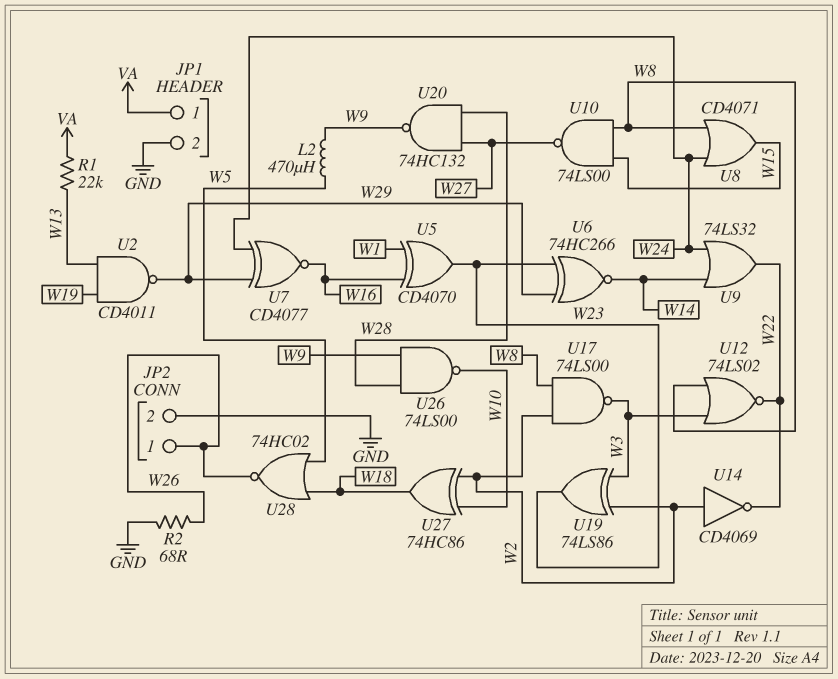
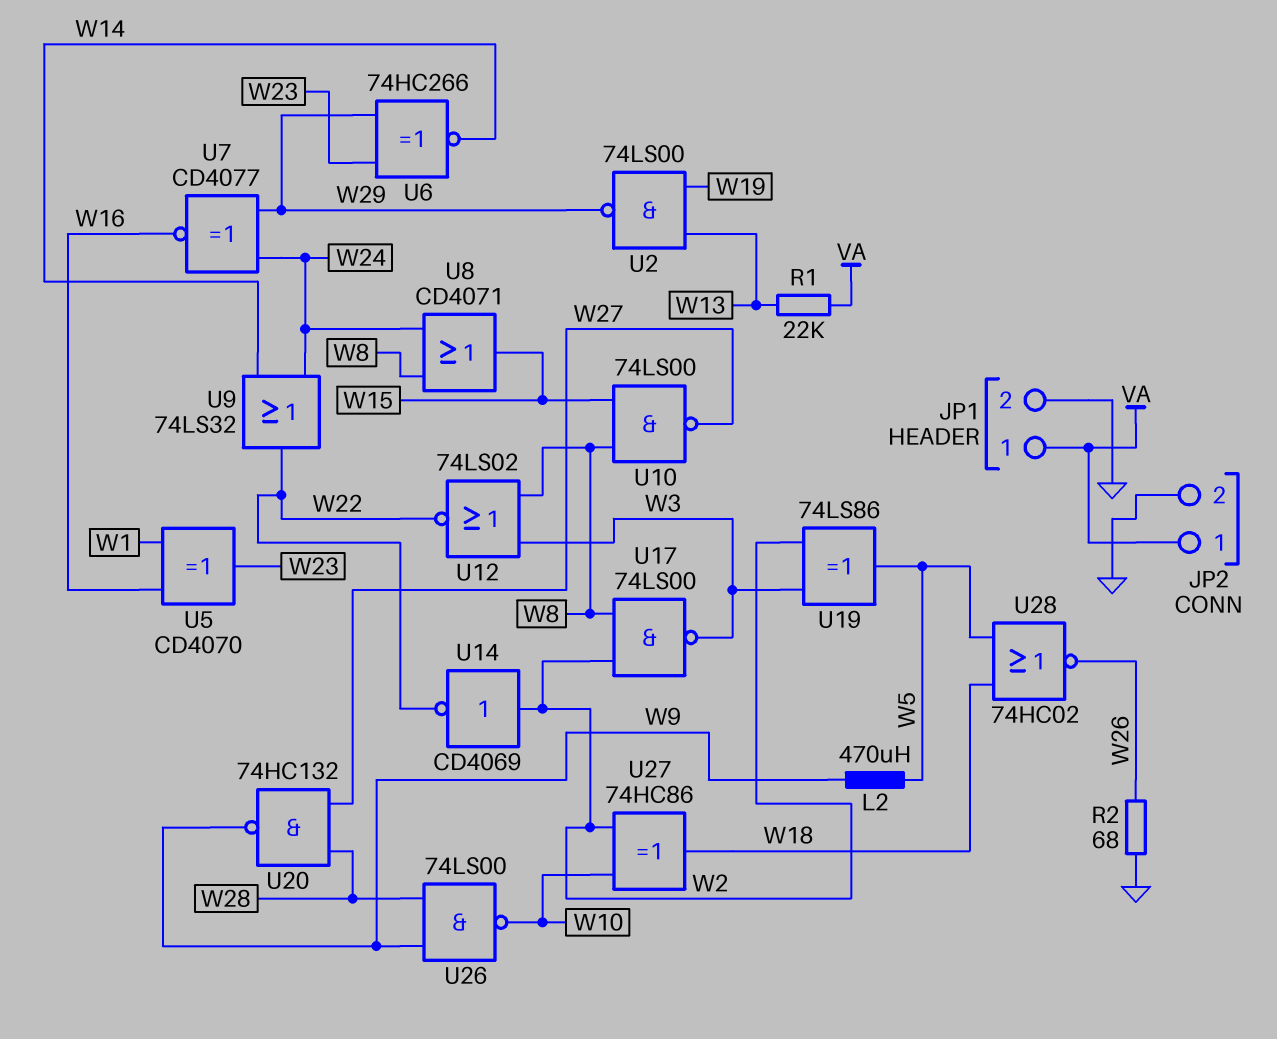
JP2 pin 1: W26 -> VA
U2: NAND CD4011 (in W13, in W19, out W29) -> NAND 74LS00 (in W13, in W19, out W29)
U19: XOR 74LS86 (in W2, in W3, out W23) -> XOR 74LS86 (in W2, in W3, out W5)

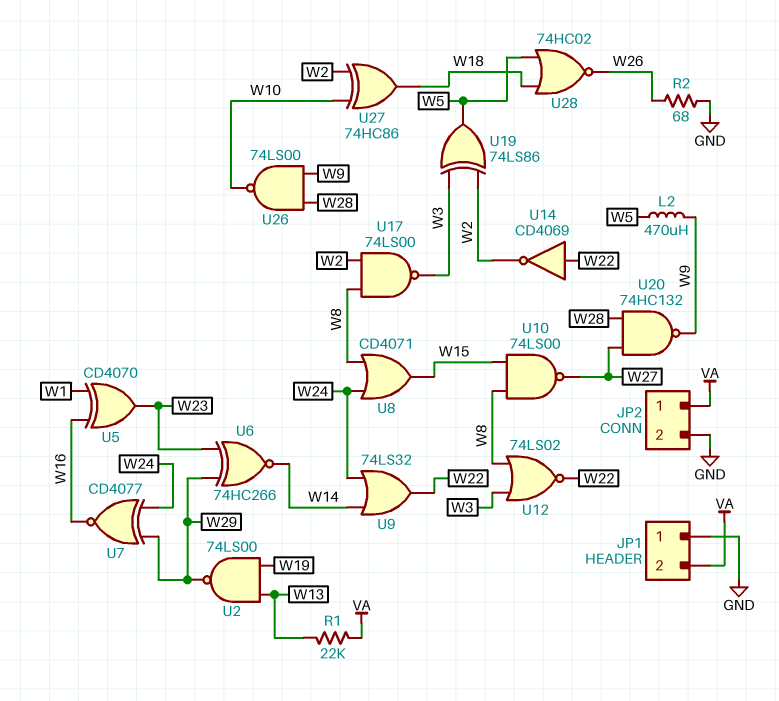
JP1 pin 1: VA -> GND
JP1 pin 2: GND -> VA
U14: NOT CD4069 (in W2, out W22) -> NOT CD4069 (in W22, out W2)

